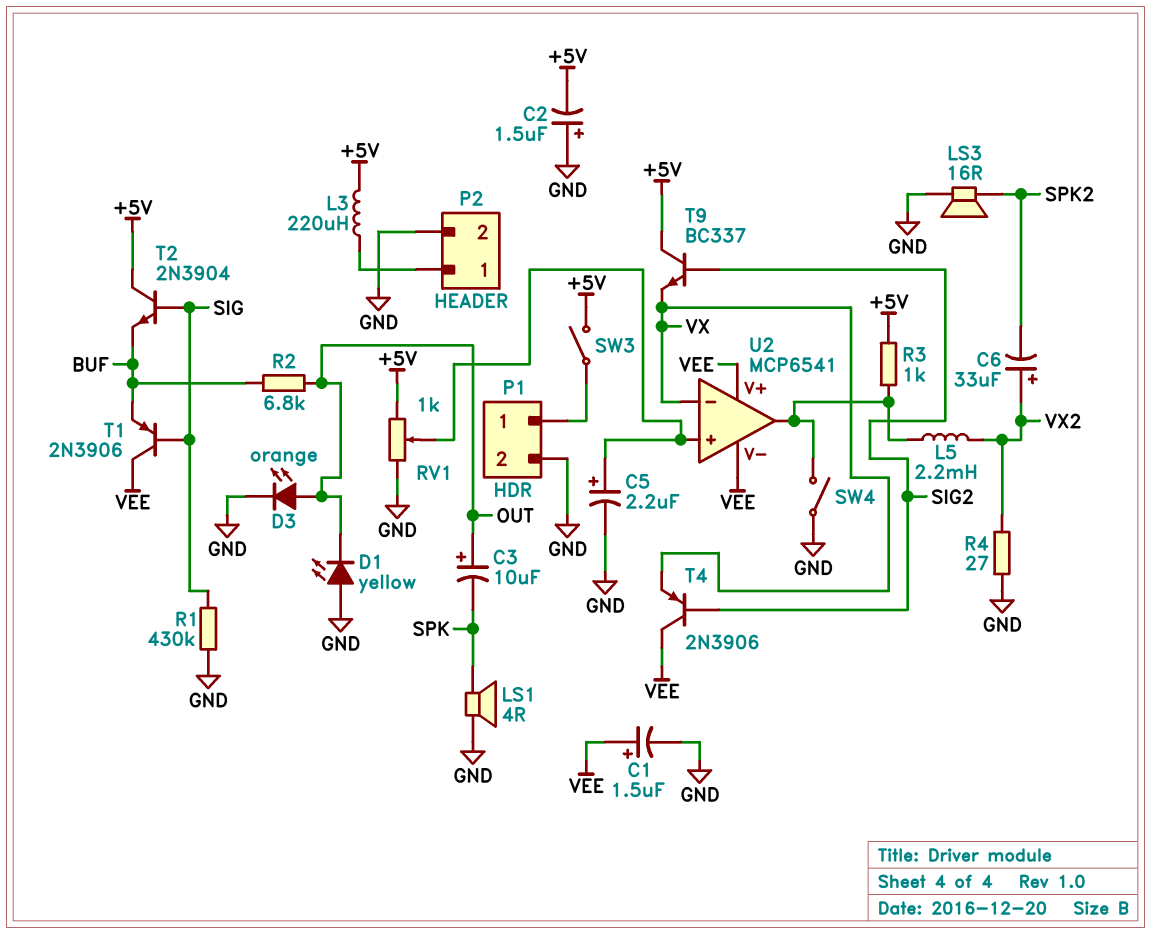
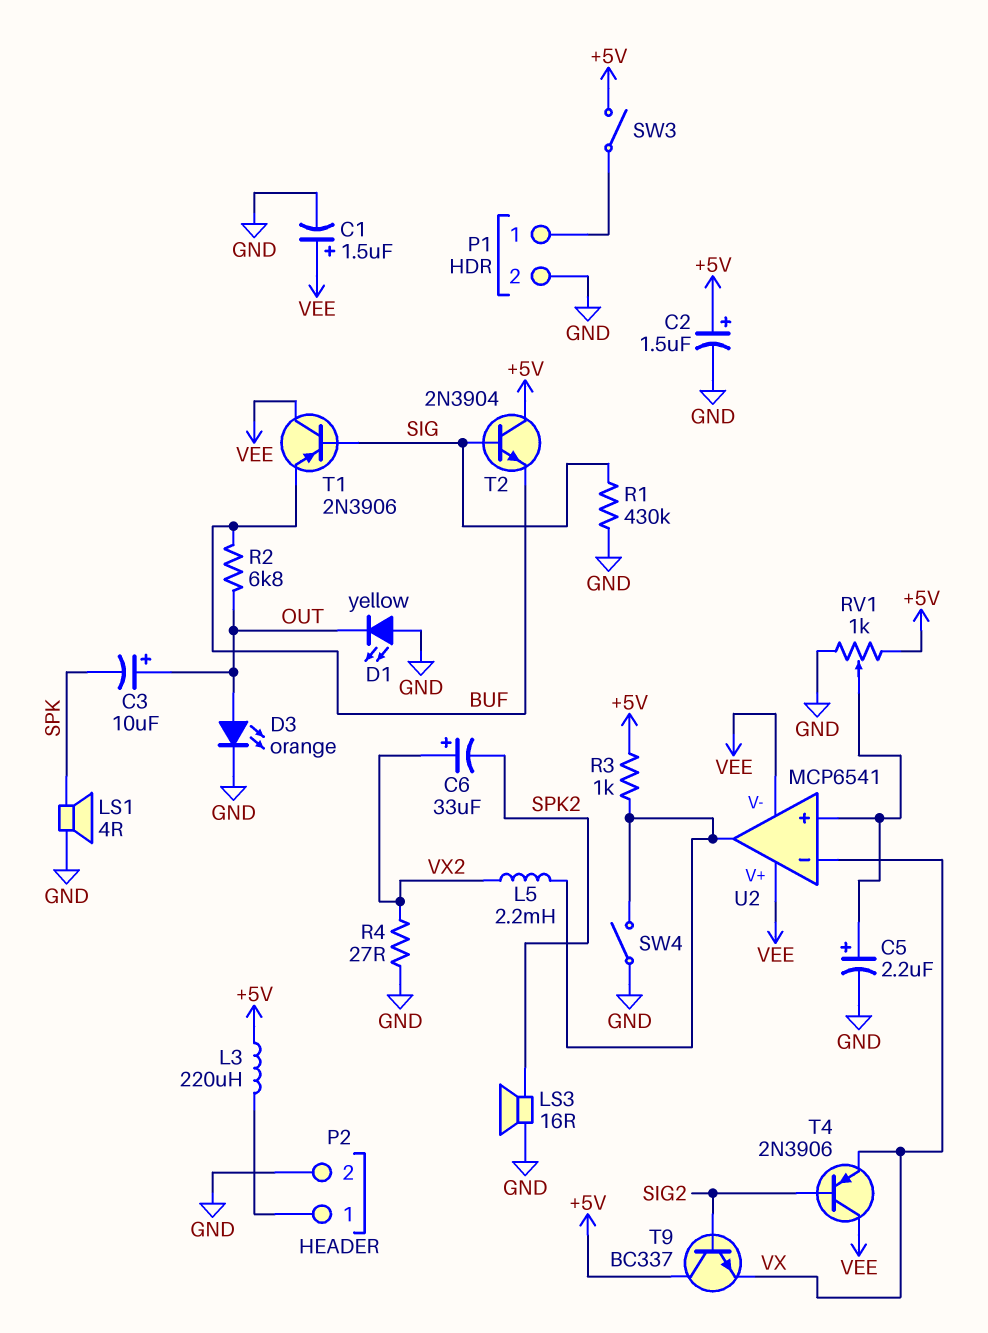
C2: 1.5uF (plus GND, minus +5V) -> 1.5uF (plus +5V, minus GND)

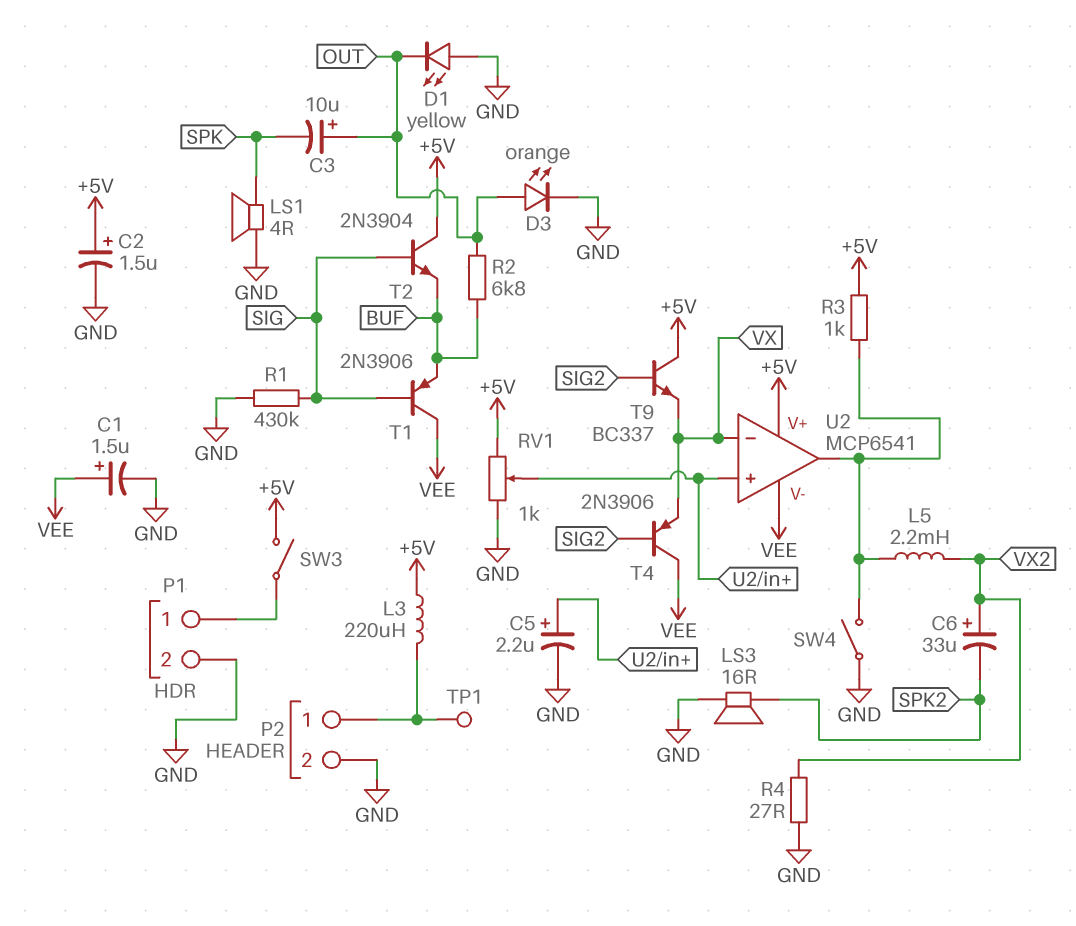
TP1: none -> test point (P2/1)
U2 pin V+: VEE -> +5V

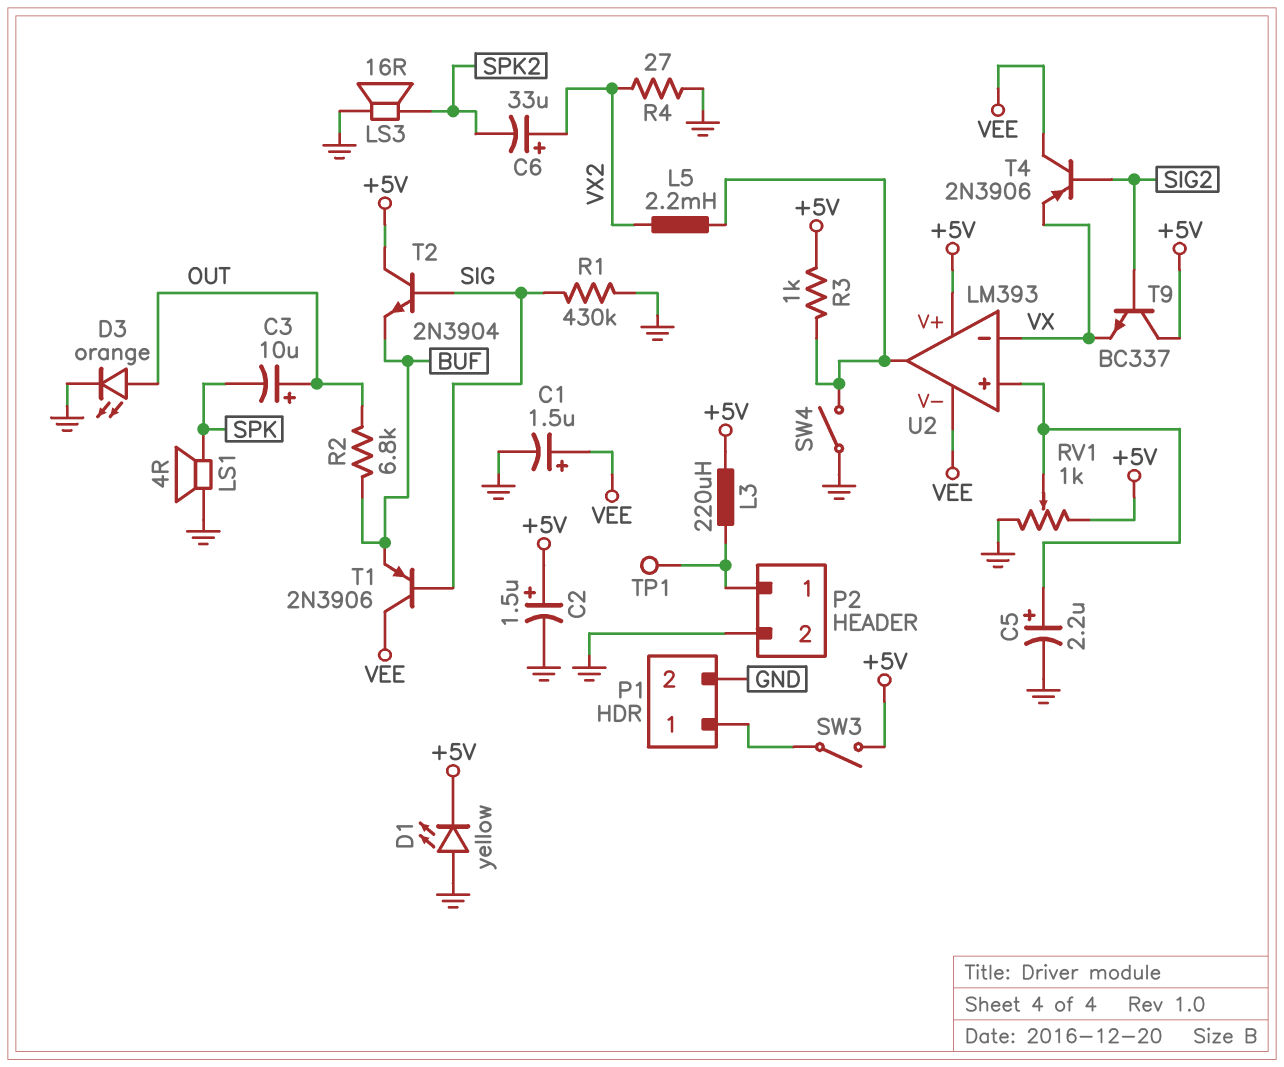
D1: LED yellow (A GND, K OUT) -> LED yellow (A GND, K +5V)
U2: MCP6541 -> LM393

